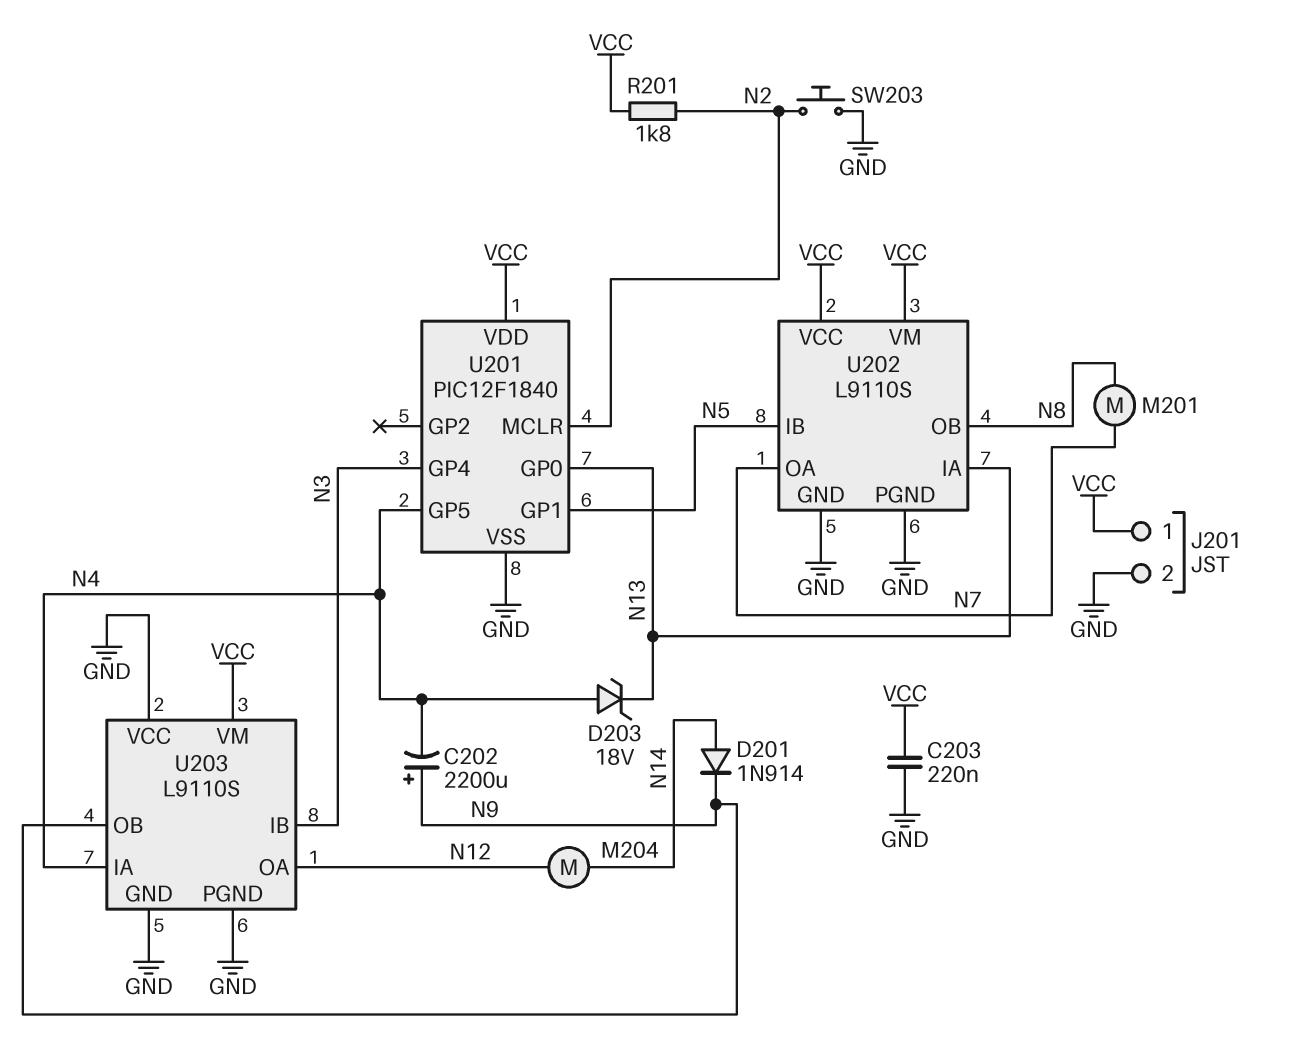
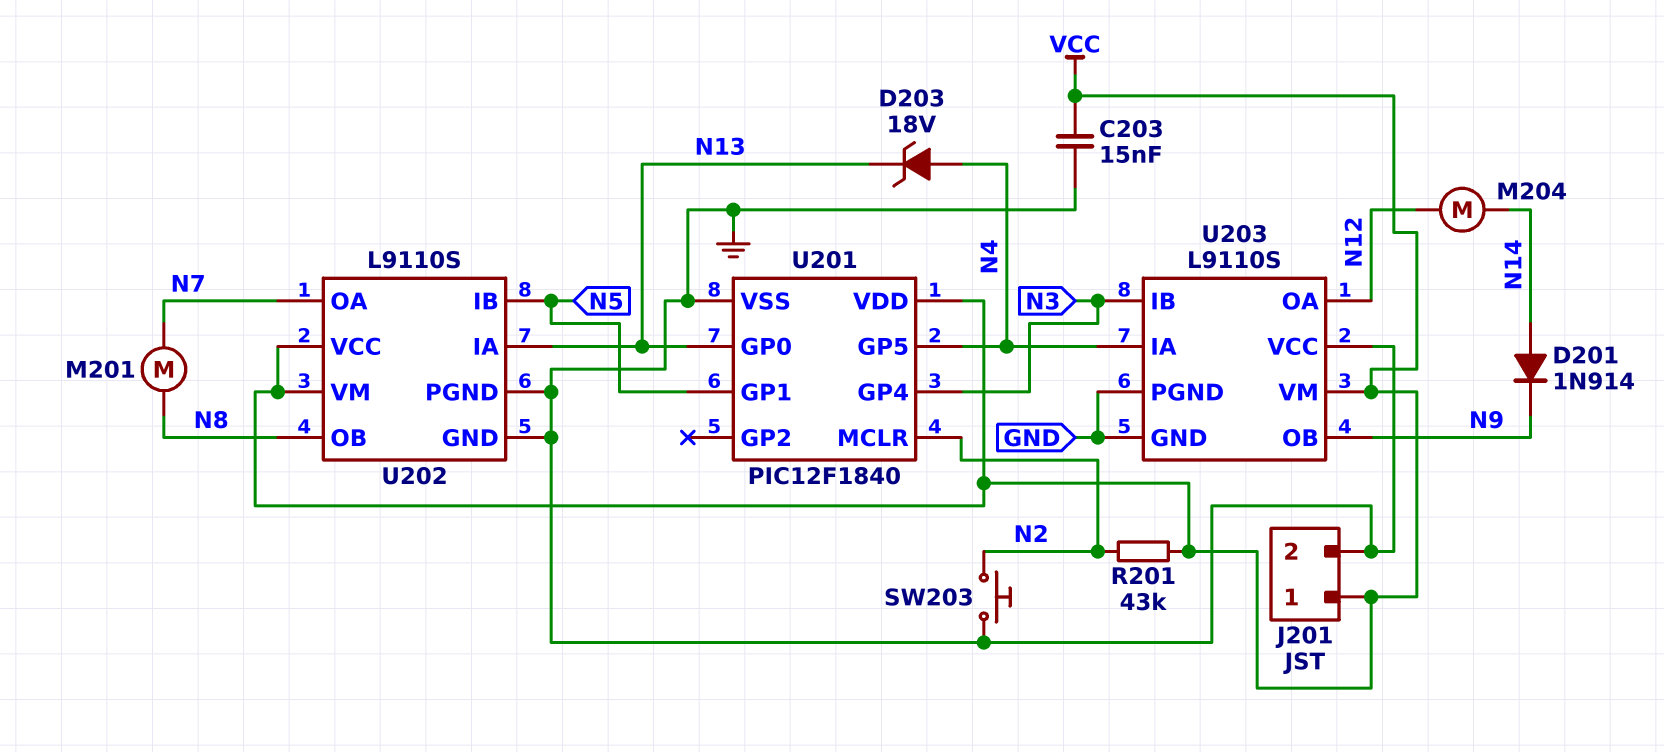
C202: 2200uF (plus N9, minus N4) -> none
C203: 220nF (GND, VCC) -> 15nF (GND, VCC)
R201: 1.8k (N2, VCC) -> 43k (N2, VCC)

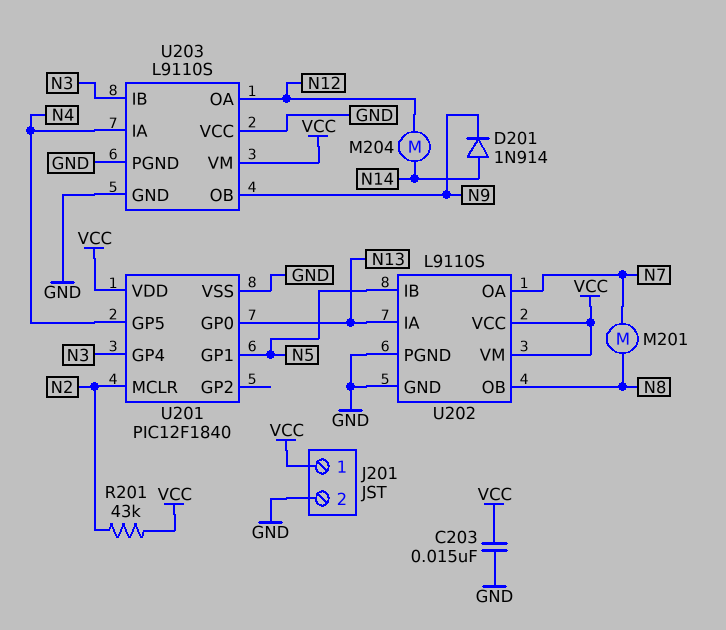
D203: zener 18V (A N4, K N13) -> none
SW203: button (GND, N2) -> none

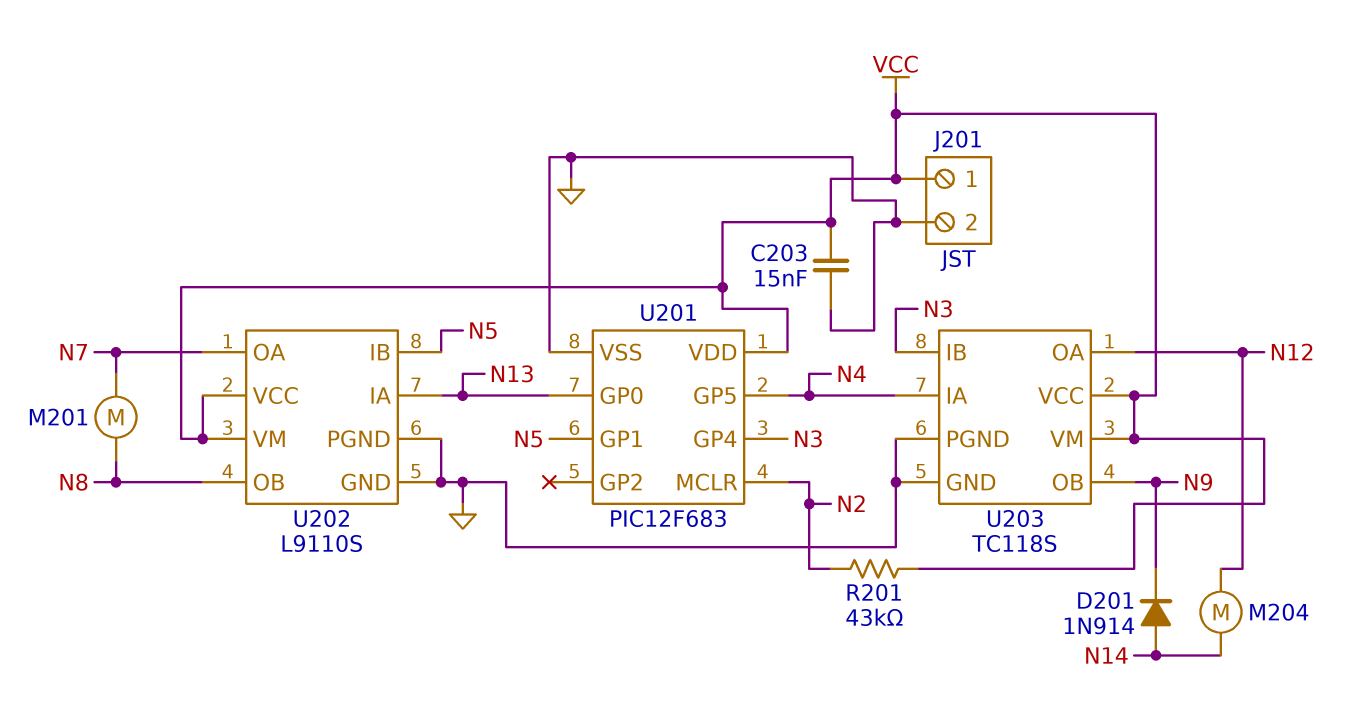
U201: PIC12F1840 -> PIC12F683
U203: L9110S -> TC118S
U203 pin VCC: GND -> VCC

